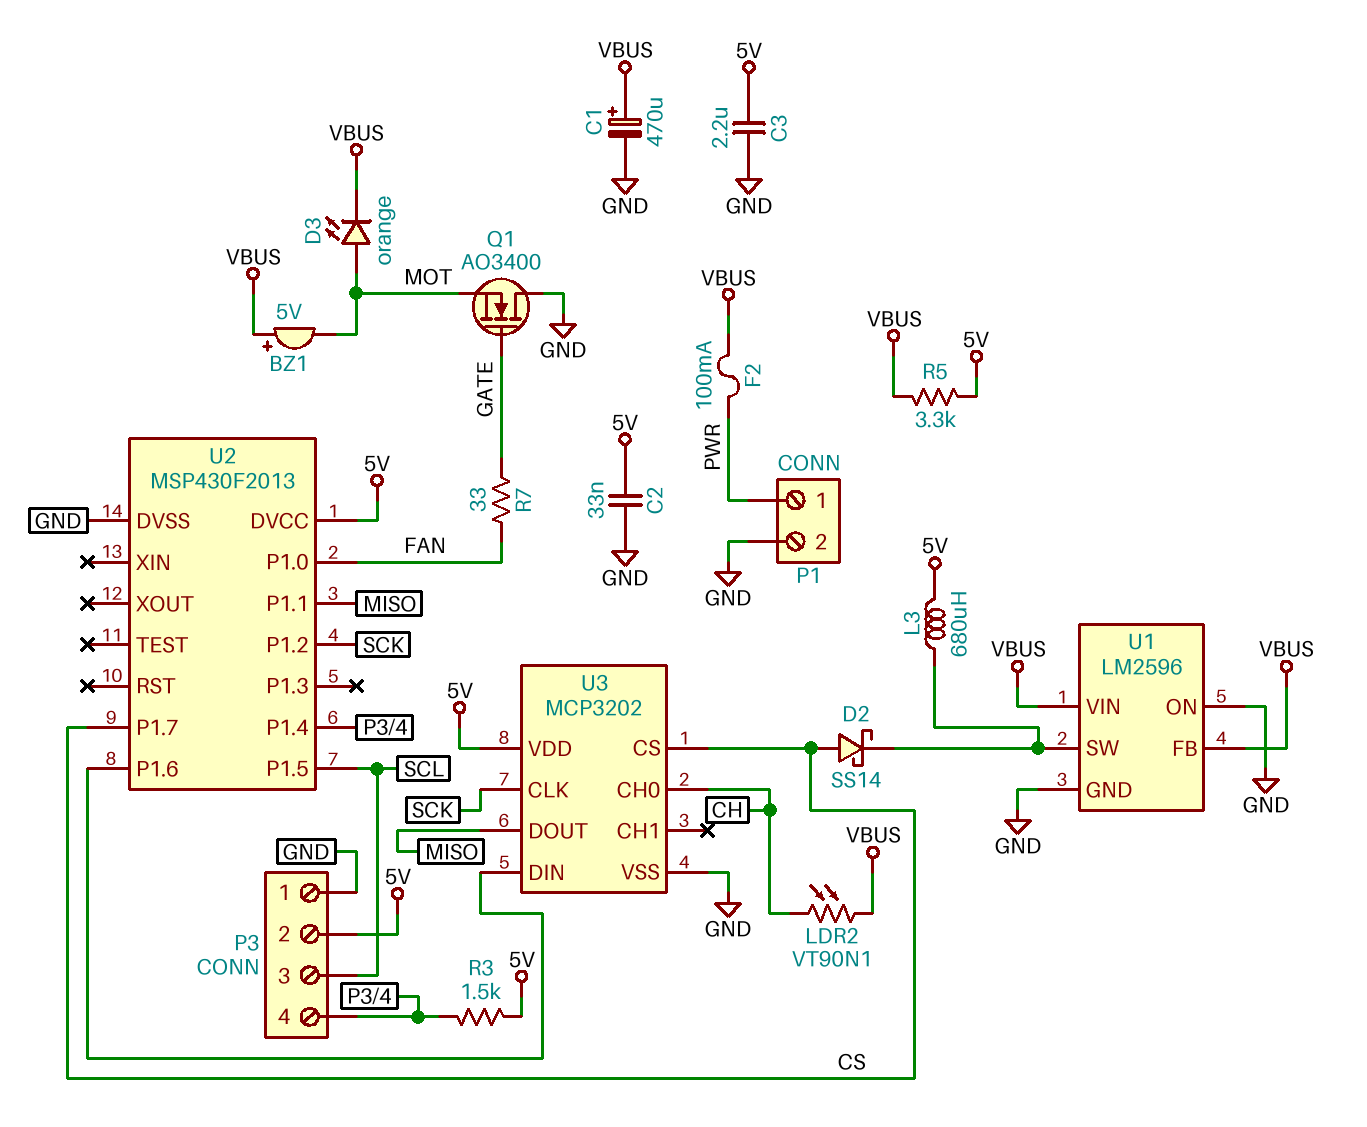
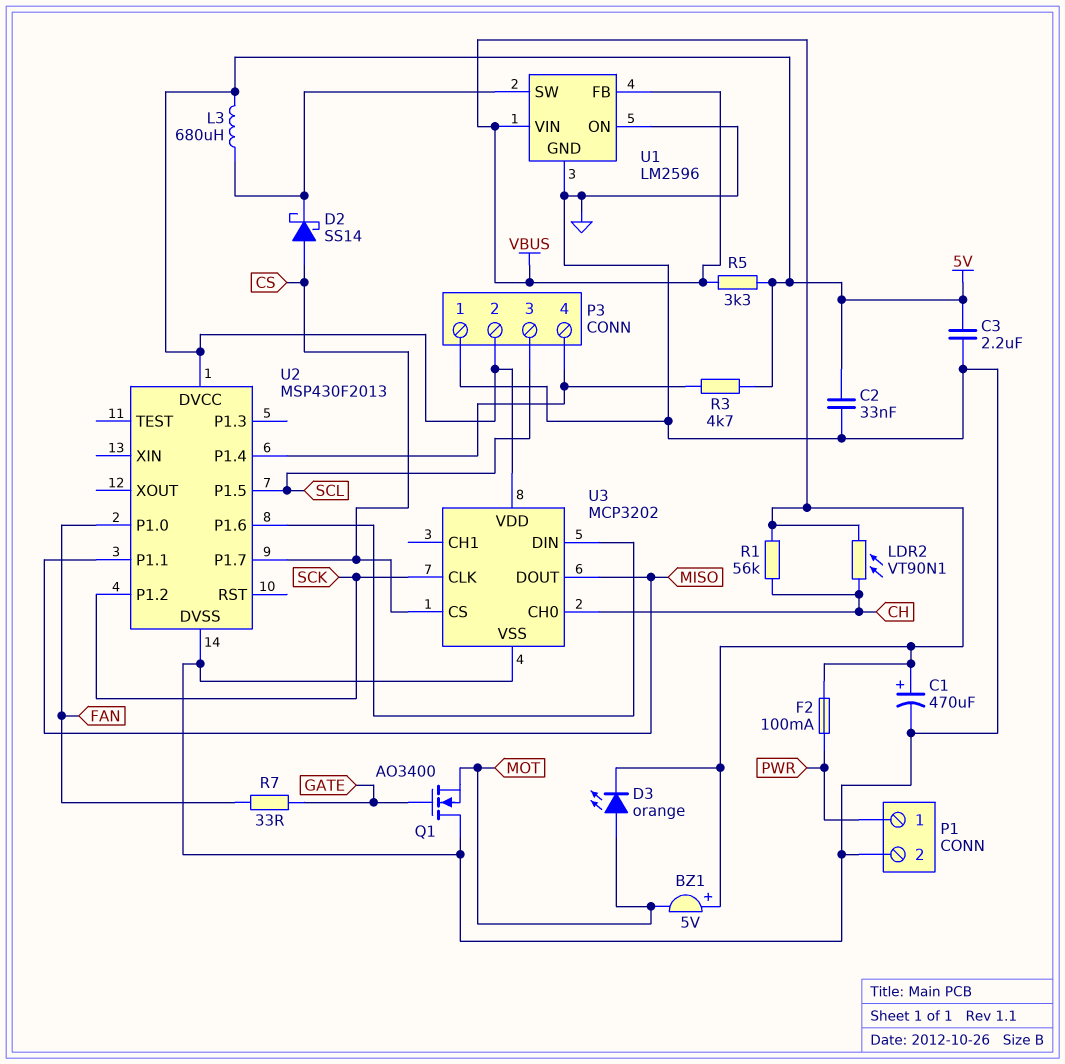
R1: none -> 56k (CH, VBUS)
R3: 1.5k (5V, P3/4) -> 4.7k (5V, P3/4)

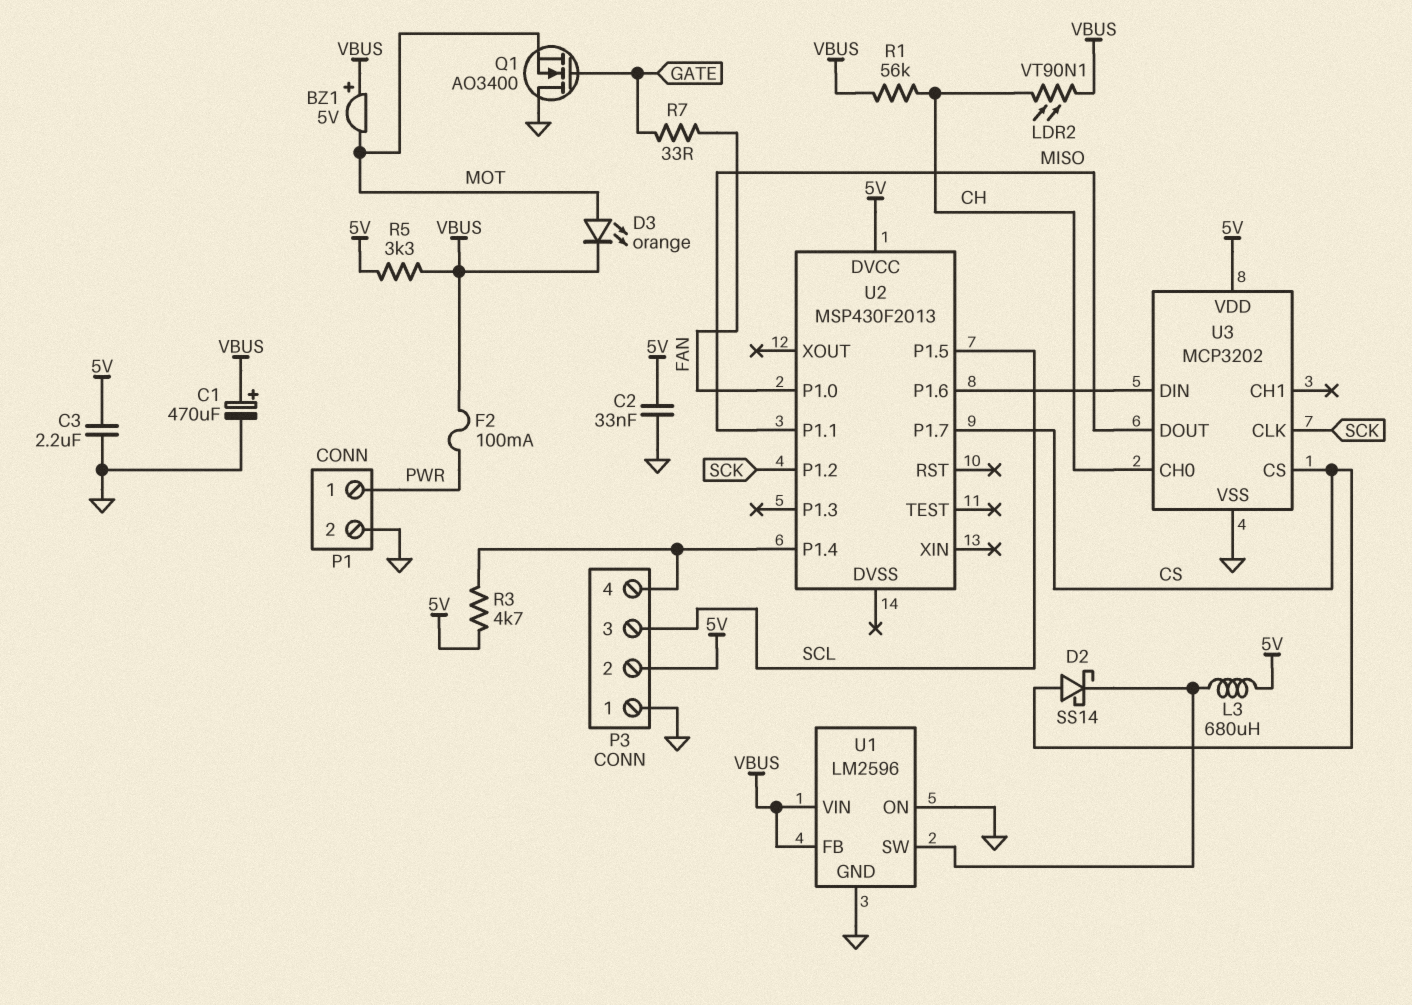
U2 pin DVSS: GND -> none

